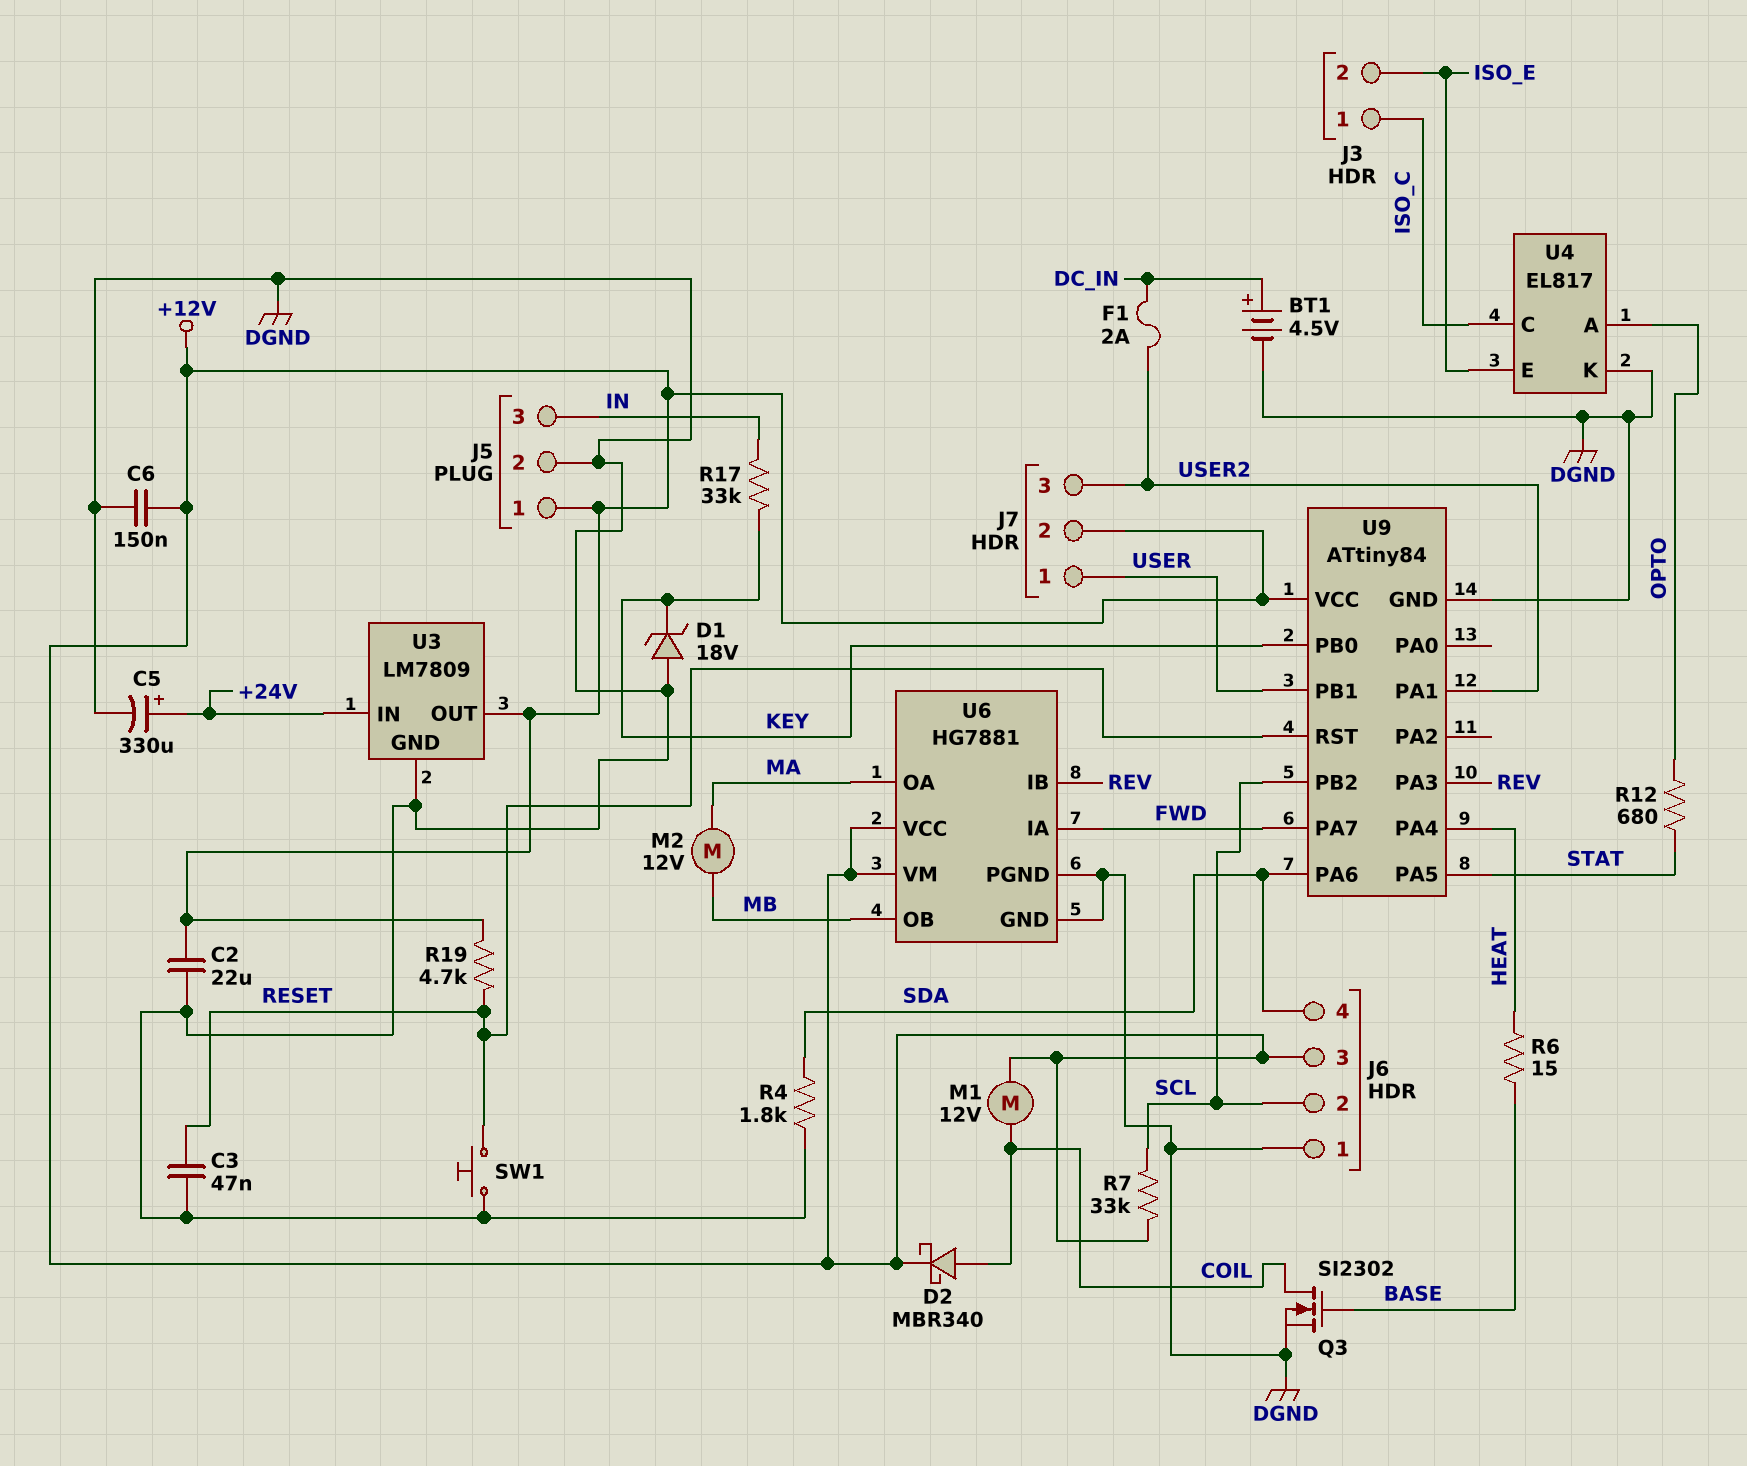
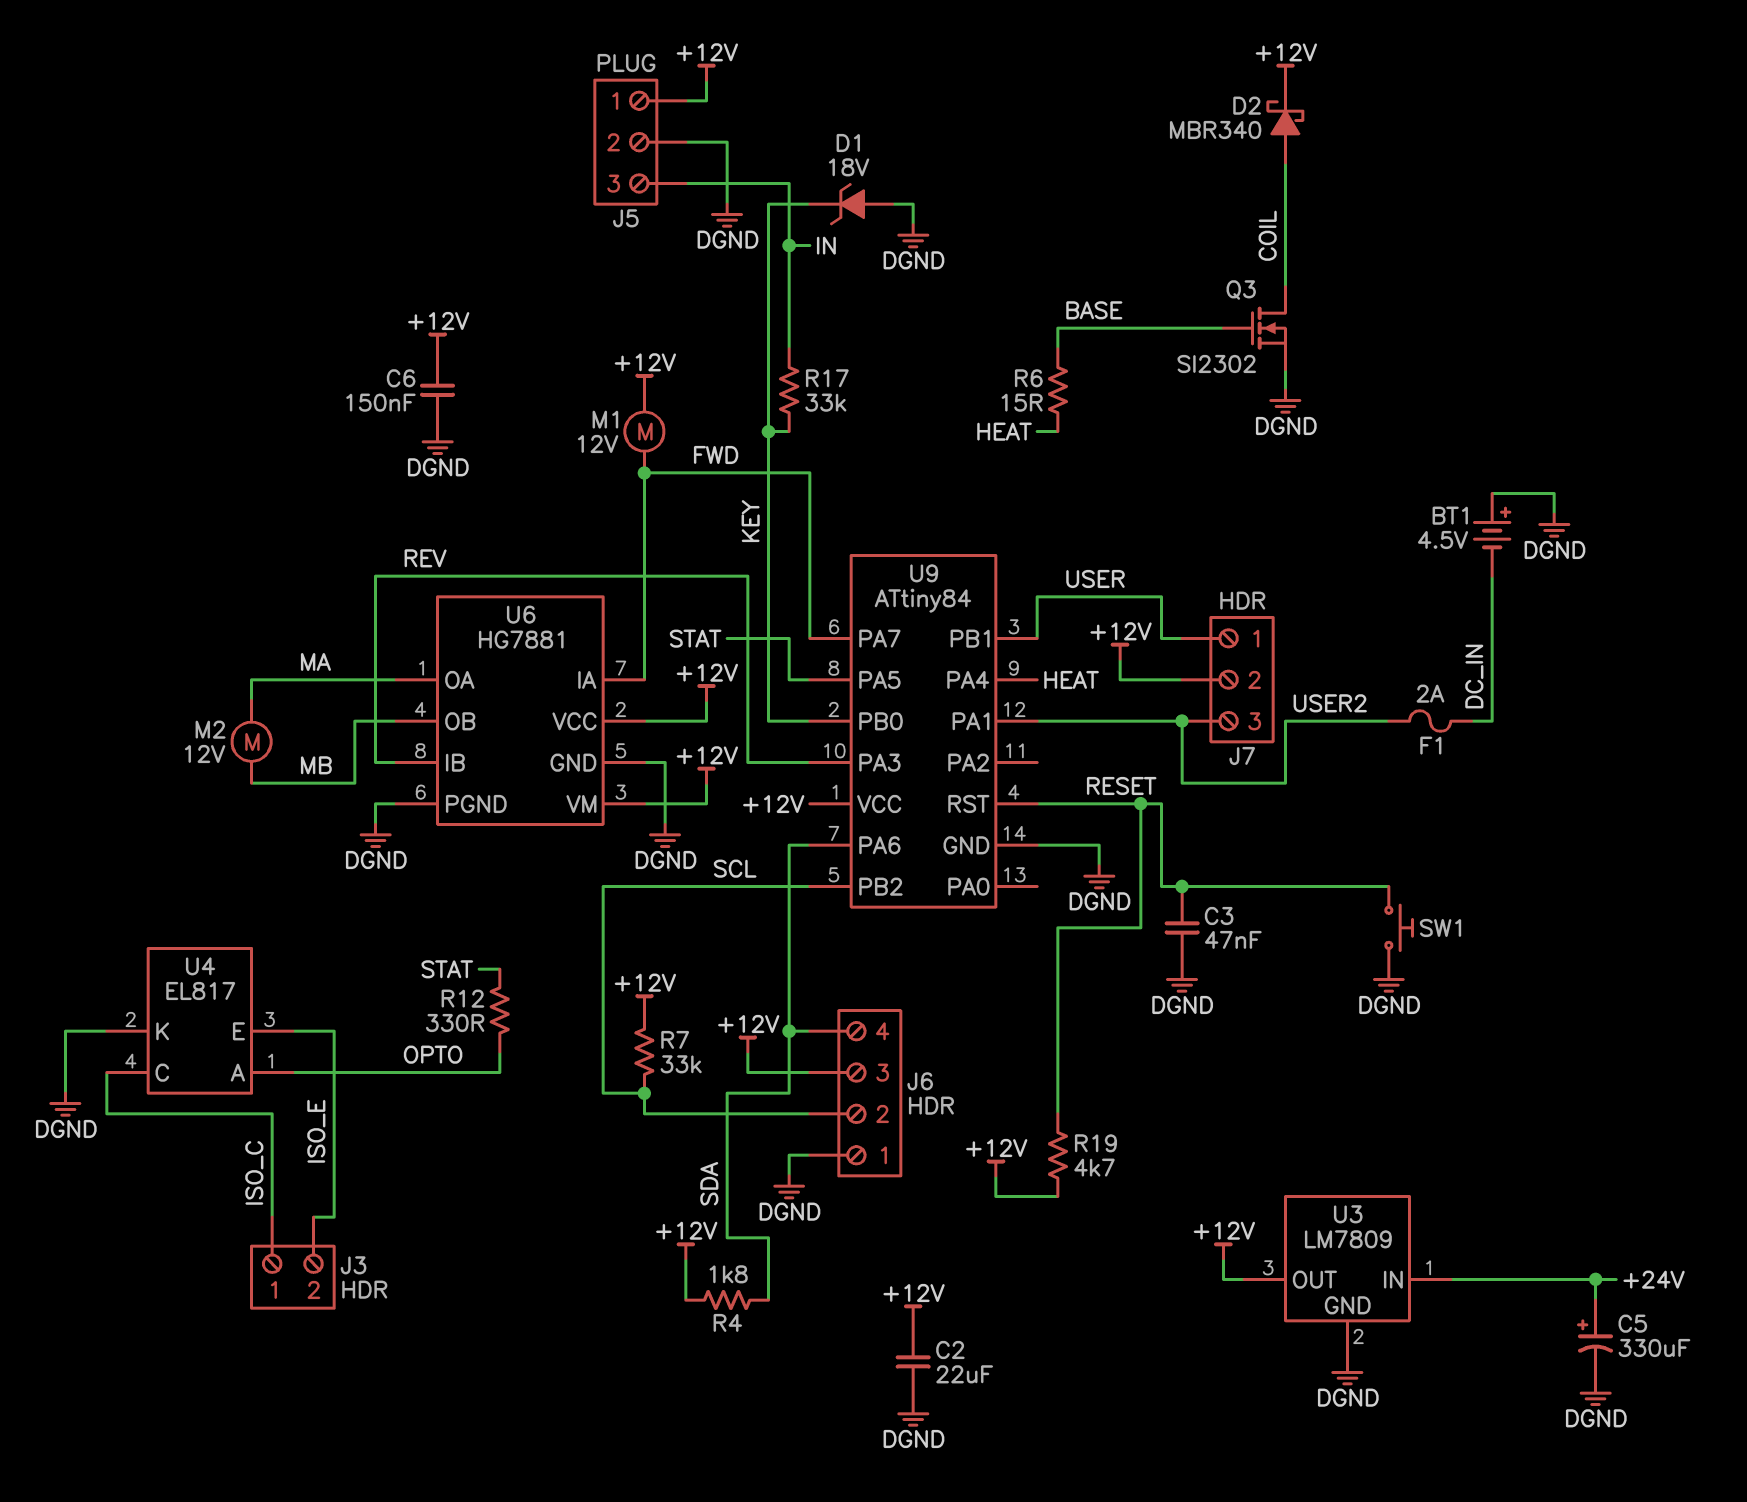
BT1: 4.5V (plus DC_IN, minus DGND) -> 4.5V (plus DGND, minus DC_IN)
M1: motor 12V (+12V, COIL) -> motor 12V (+12V, FWD)
R4: 1.8k (DGND, SDA) -> 1.8k (+12V, SDA)
R12: 680 (OPTO, STAT) -> 330 (OPTO, STAT)

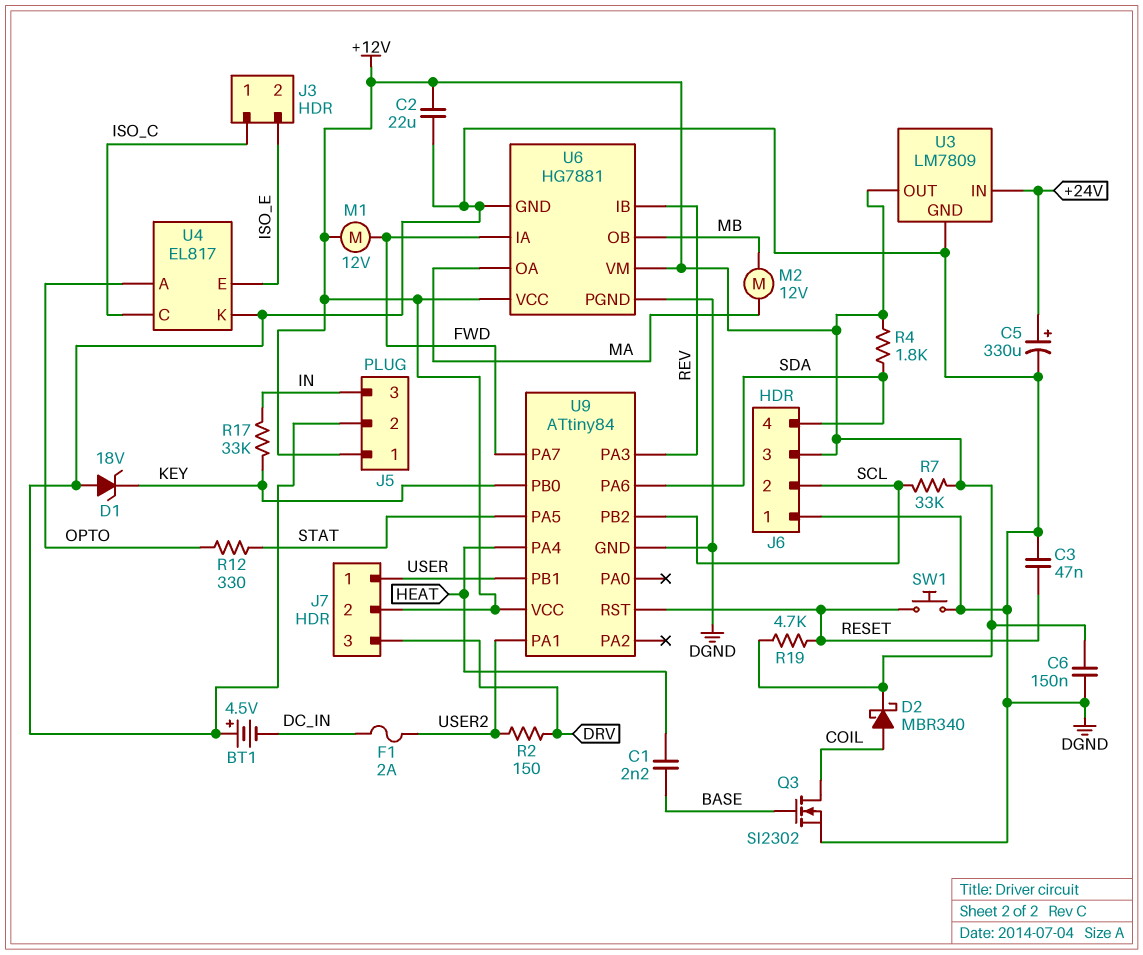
C1: none -> 2.2nF (BASE, HEAT)
J7 pin 3: USER2 -> DRV
R2: none -> 150 (DRV, USER2)
R6: 15 (BASE, HEAT) -> none

